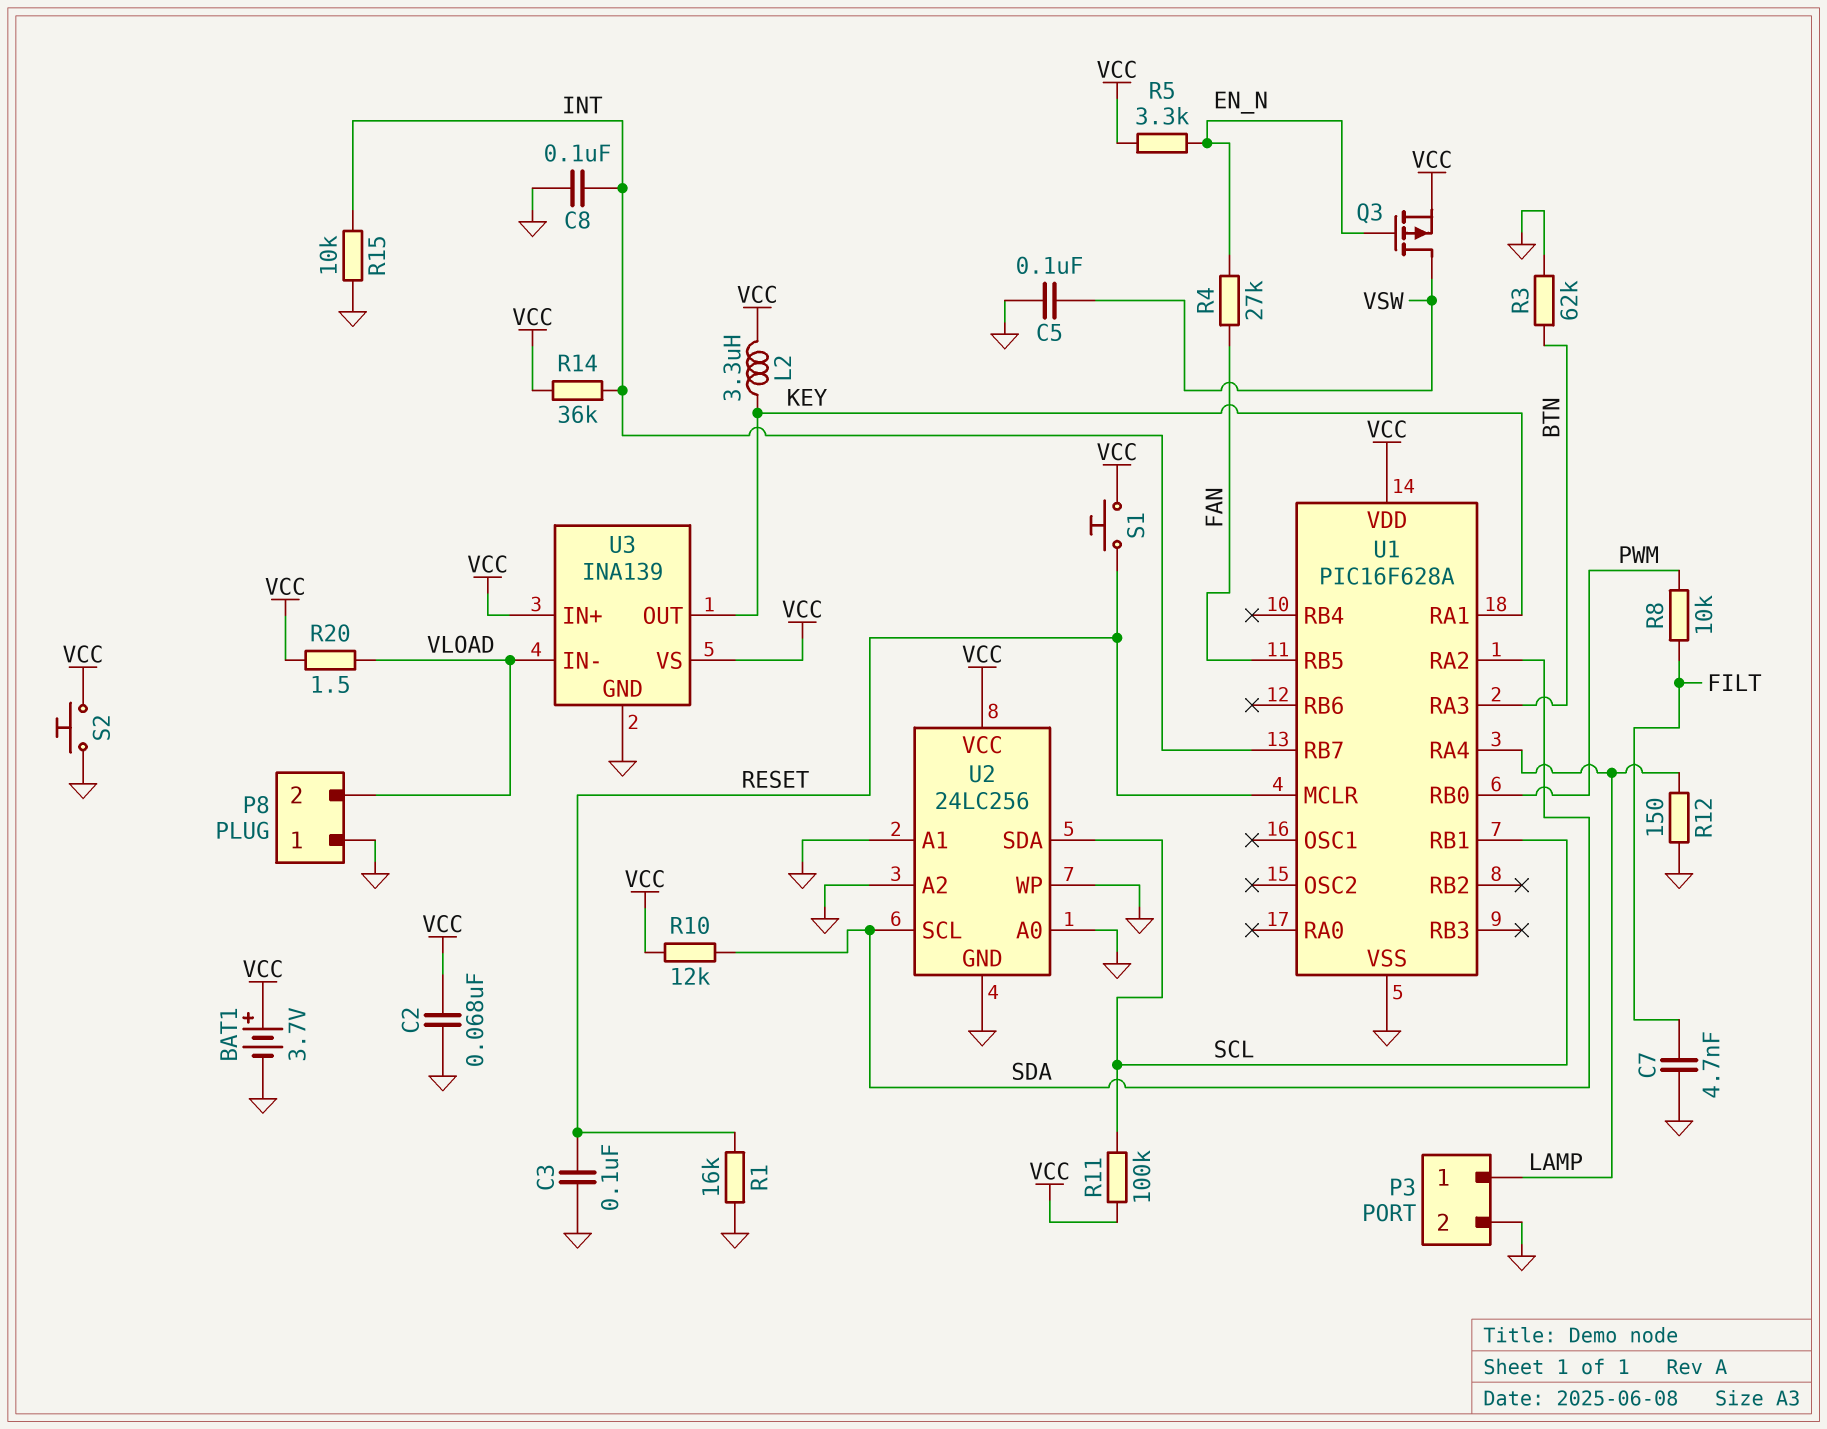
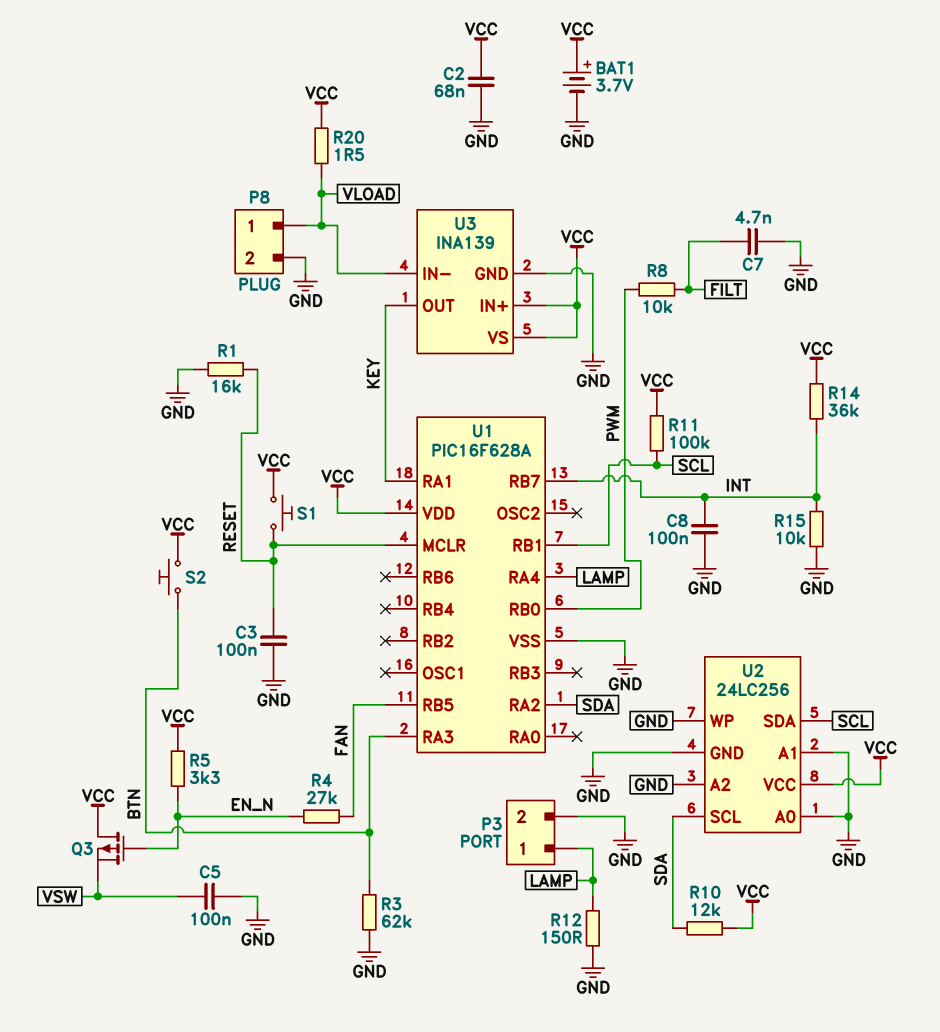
L2: 3.3uH (KEY, VCC) -> none
P8 pin 1: GND -> VLOAD
P8 pin 2: VLOAD -> GND
Q3: PMOS (G EN_N, D VSW, S VCC) -> PMOS (G EN_N, D VCC, S VSW)
S2: button (GND, VCC) -> button (BTN, VCC)

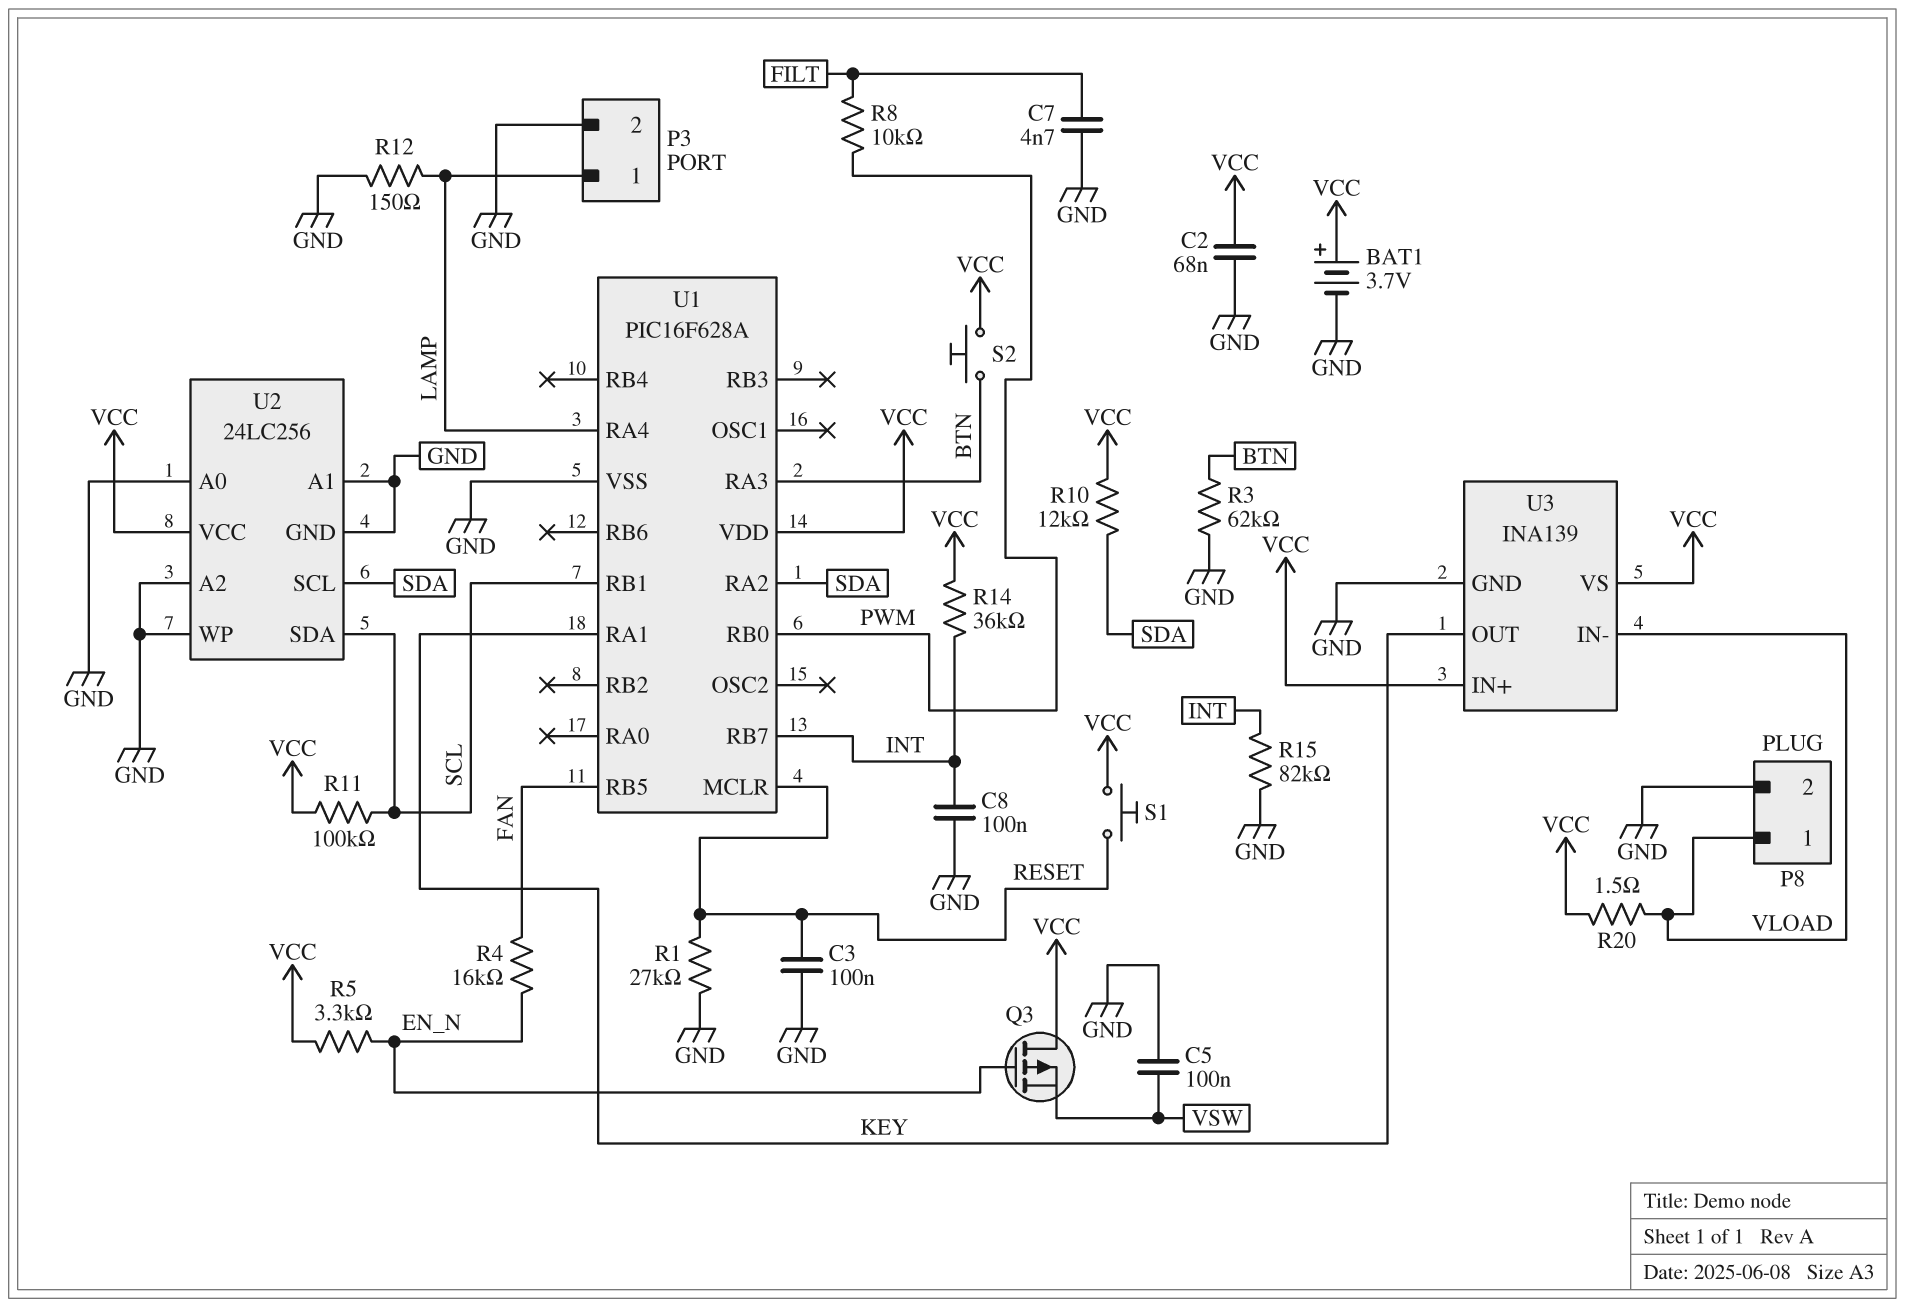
R1: 16k (GND, RESET) -> 27k (GND, RESET)
R4: 27k (EN_N, FAN) -> 16k (EN_N, FAN)
R15: 10k (GND, INT) -> 82k (GND, INT)

